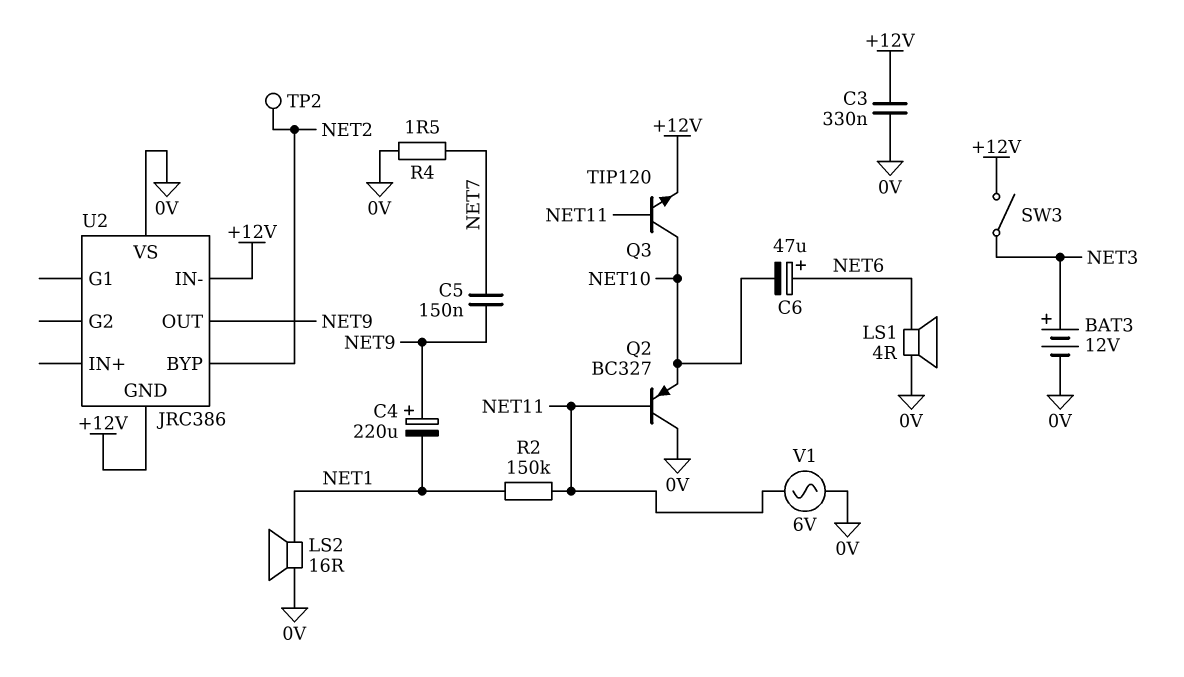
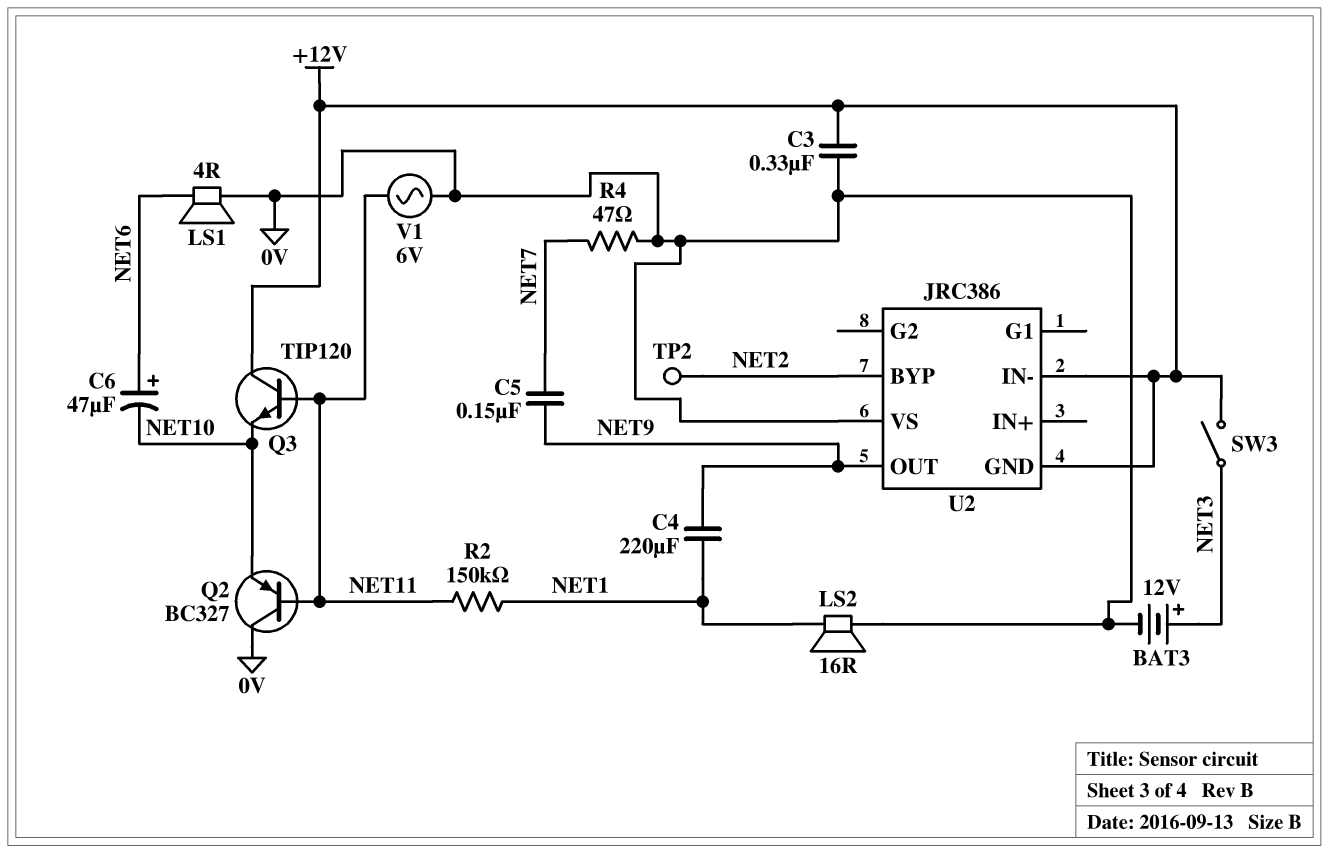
C4: 220uF (plus NET9, minus NET1) -> 220uF (NET1, NET9)
Q3: NPN TIP120 (B NET11, C NET10, E +12V) -> NPN TIP120 (B NET11, C +12V, E NET10)
R4: 1.5 (0V, NET7) -> 47 (0V, NET7)

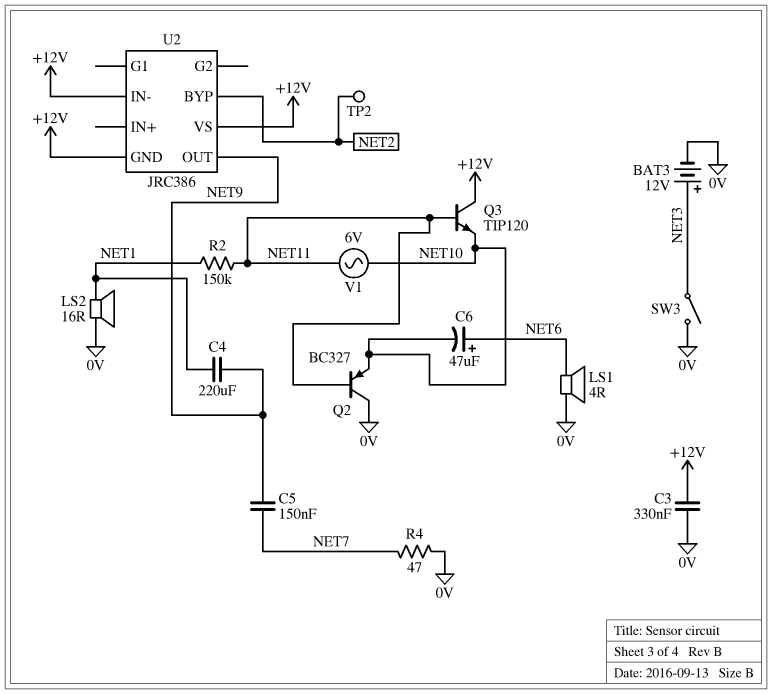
SW3: switch (+12V, NET3) -> switch (0V, NET3)
U2 pin VS: 0V -> +12V
V1: AC 6V (0V, NET11) -> AC 6V (NET10, NET11)

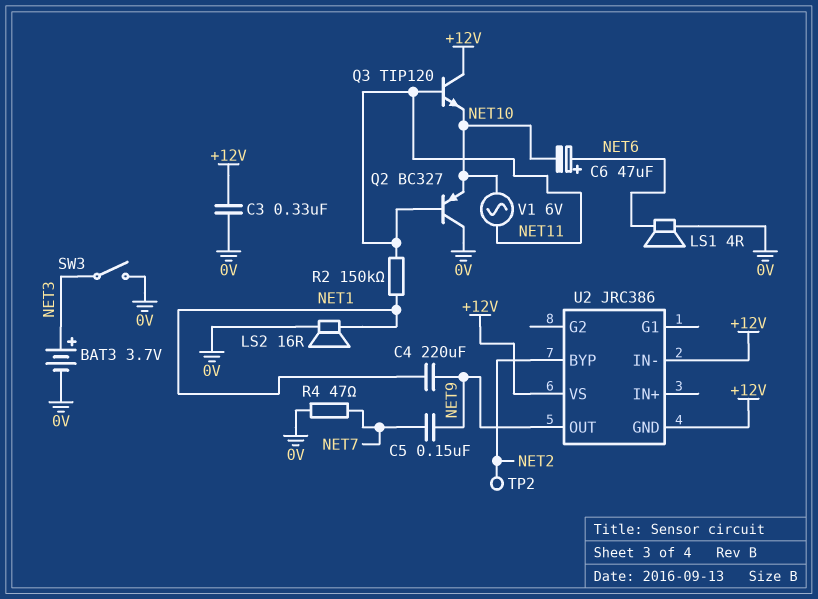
BAT3: 12V (plus NET3, minus 0V) -> 3.7V (plus NET3, minus 0V)

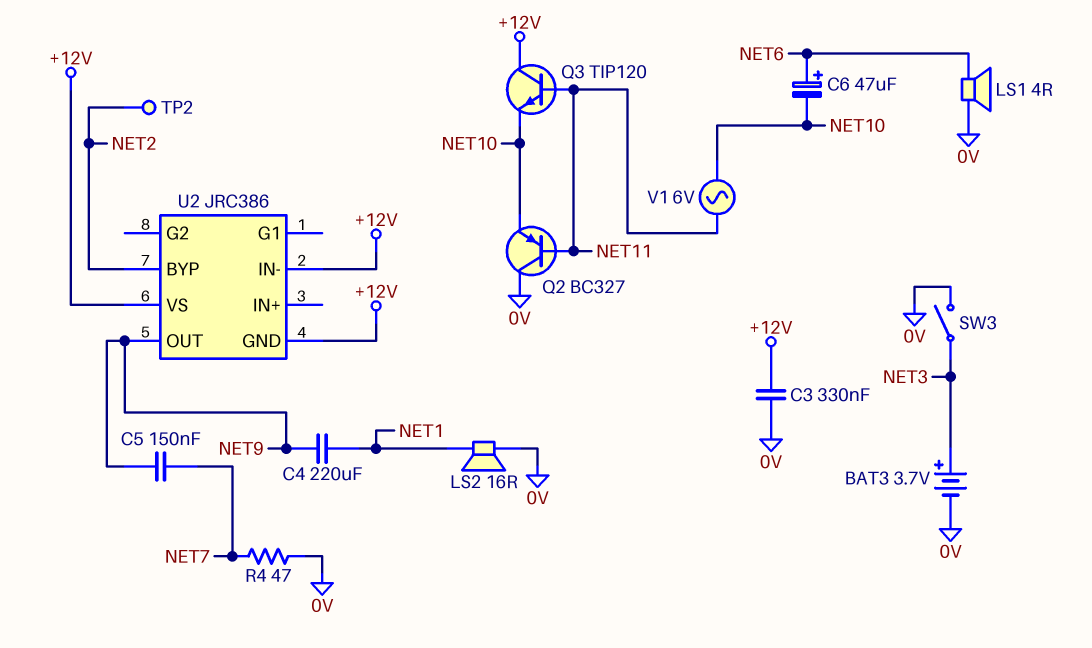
R2: 150k (NET1, NET11) -> none

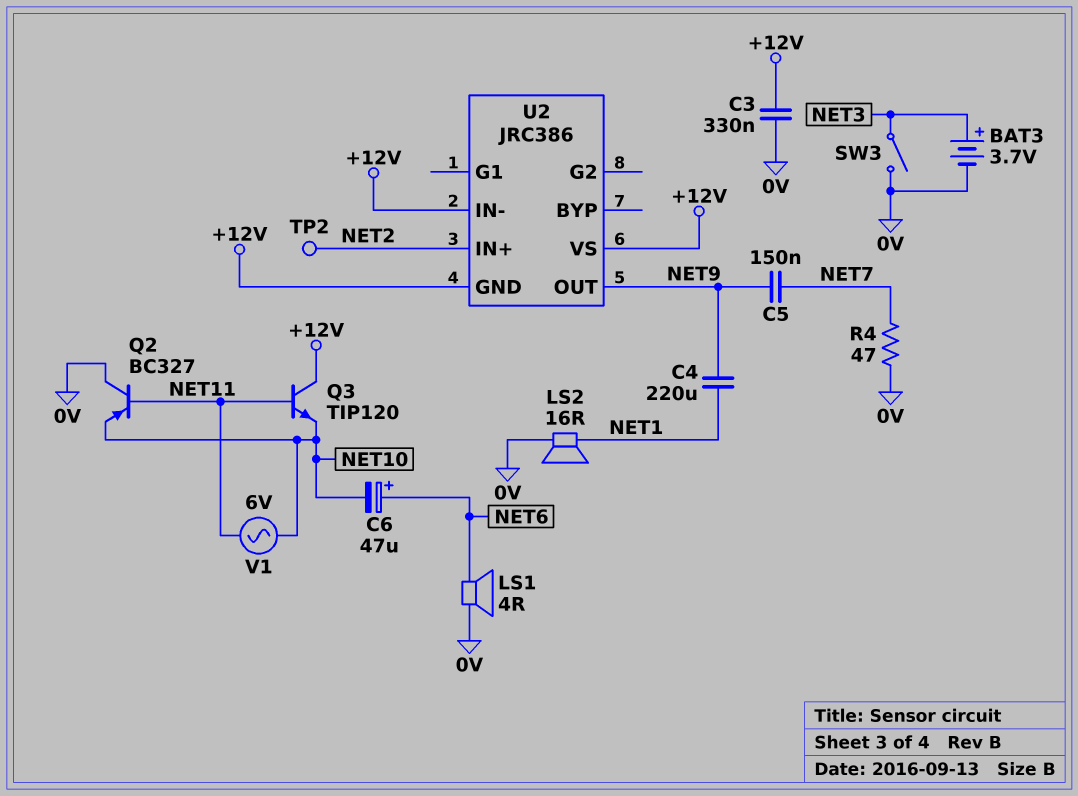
U2 pin BYP: NET2 -> none
U2 pin IN+: none -> NET2

